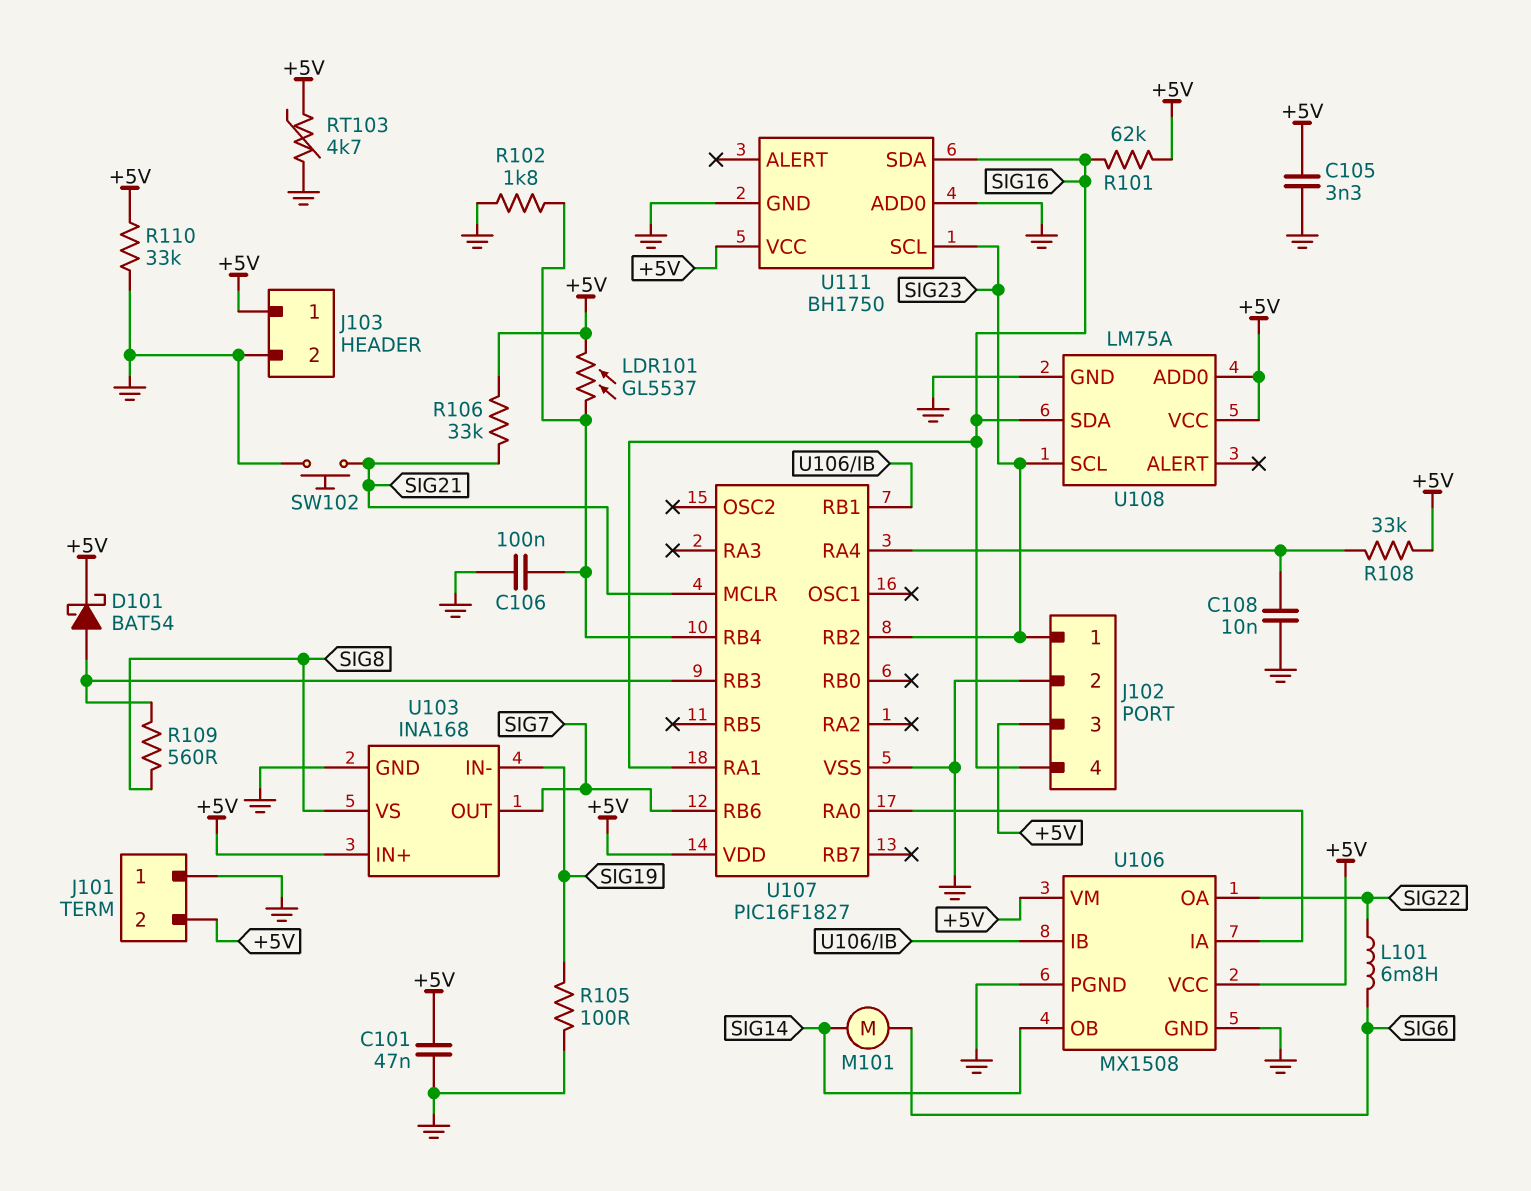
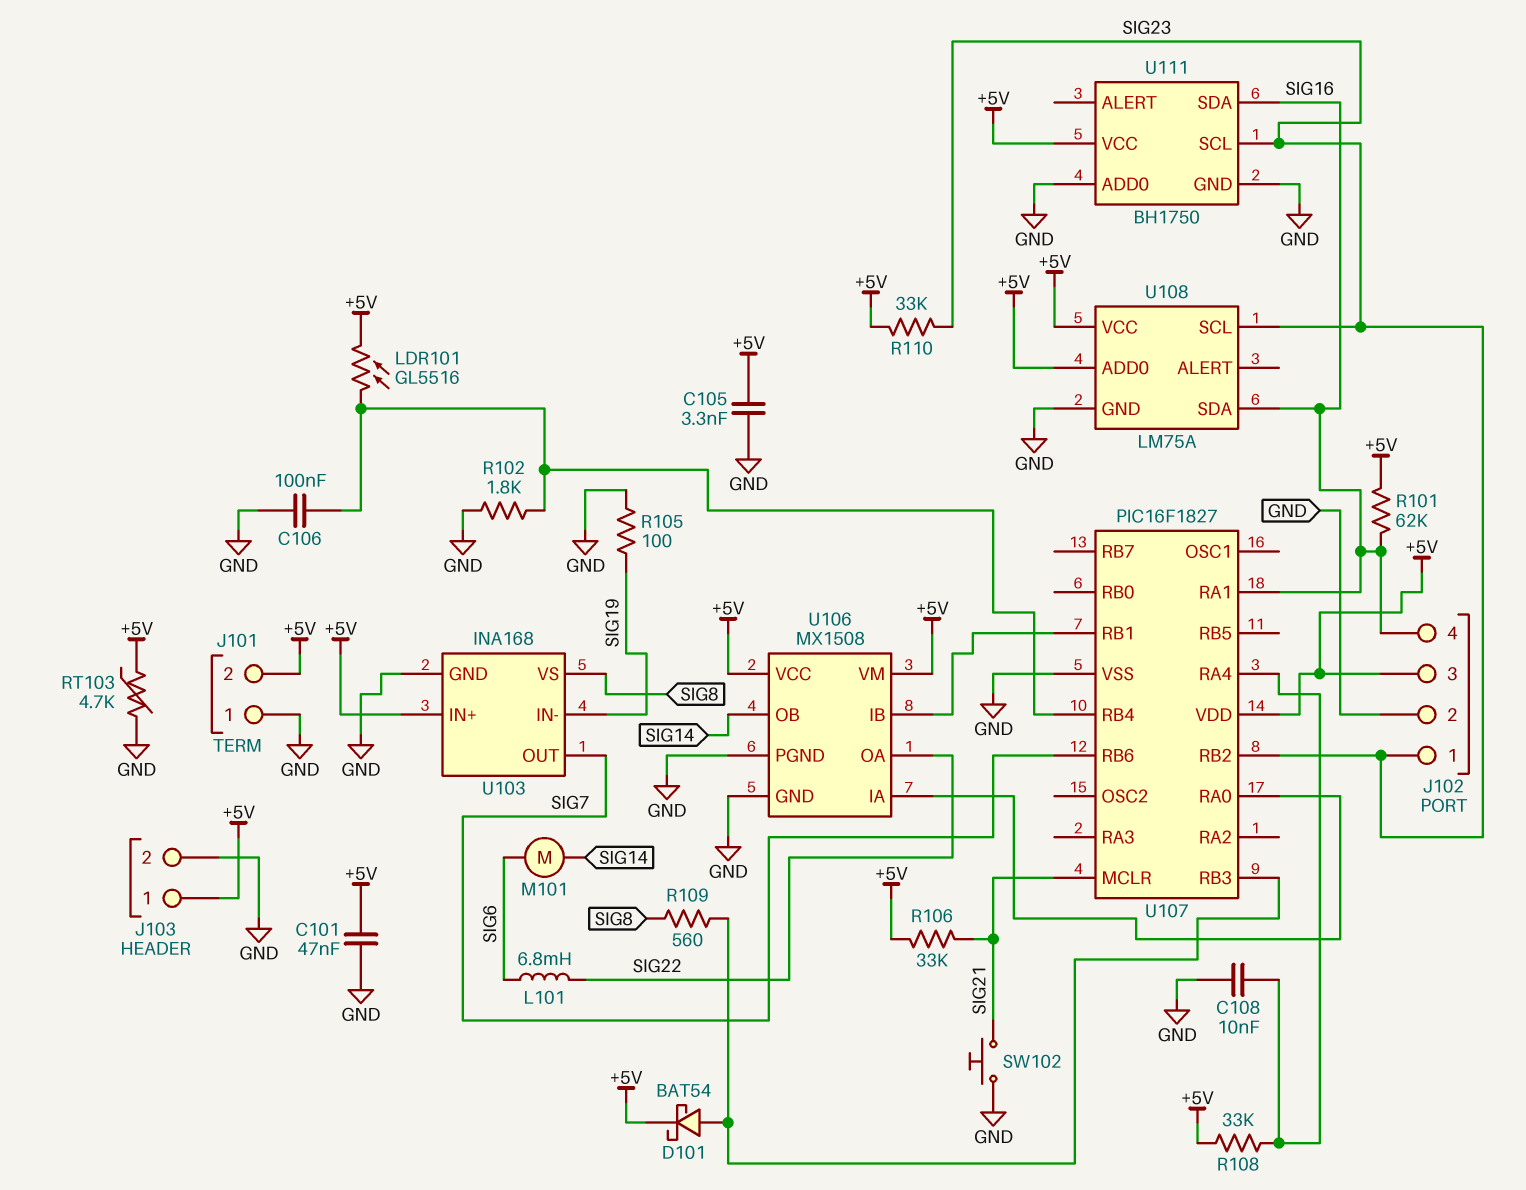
LDR101: GL5537 (+5V, U107/RB4) -> GL5516 (+5V, U107/RB4)
R110: 33k (+5V, GND) -> 33k (+5V, SIG23)

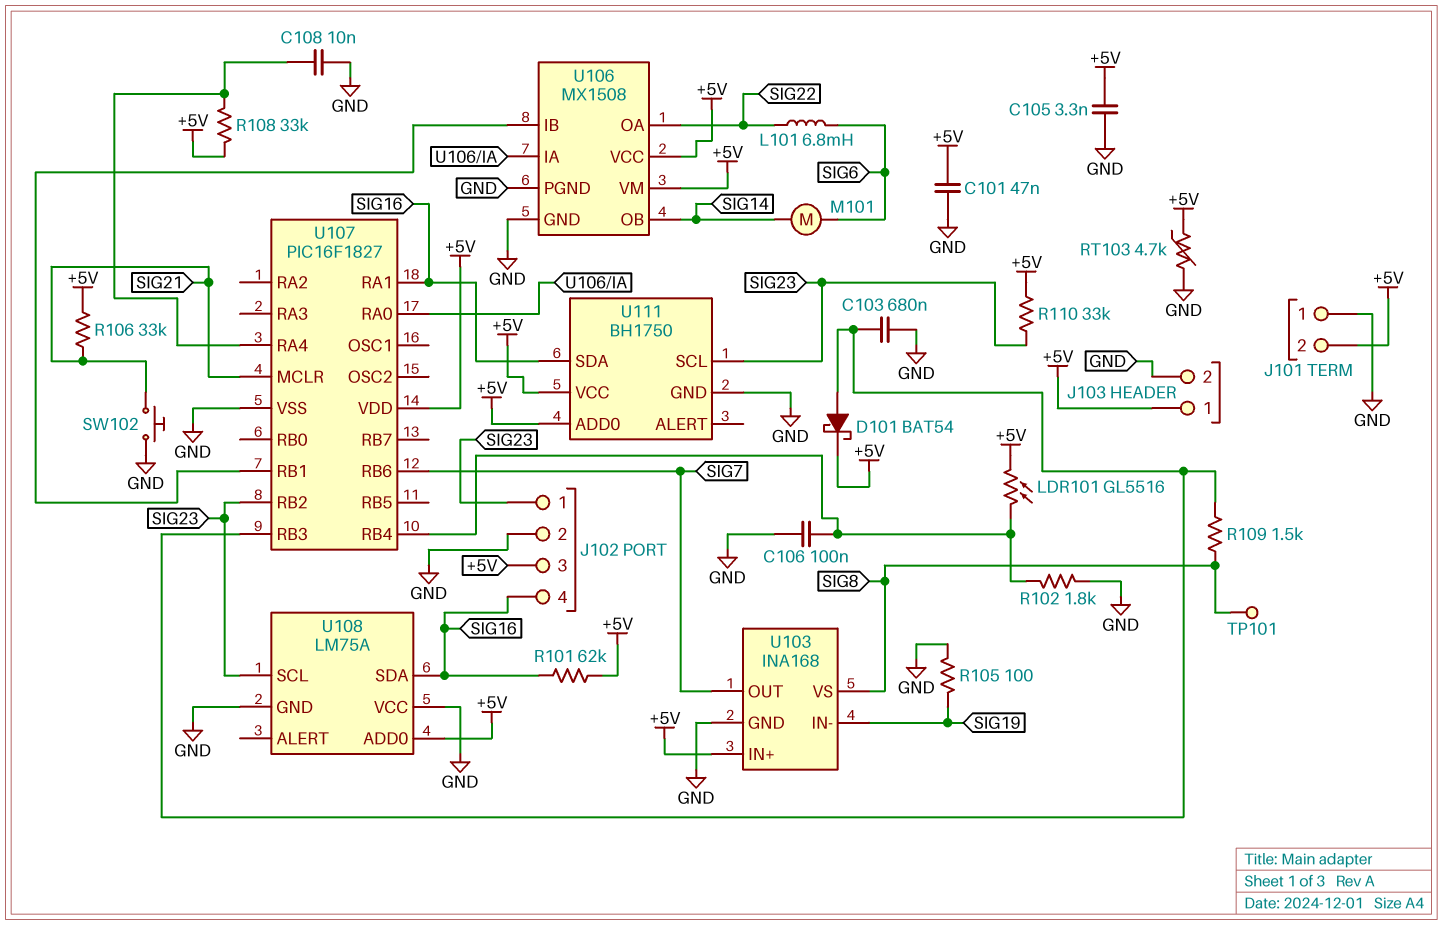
C103: none -> 680nF (GND, U107/RB3)
R109: 560 (SIG8, U107/RB3) -> 1.5k (SIG8, U107/RB3)
TP101: none -> test point (SIG8)
U108 pin VCC: +5V -> GND
U111 pin ADD0: GND -> +5V

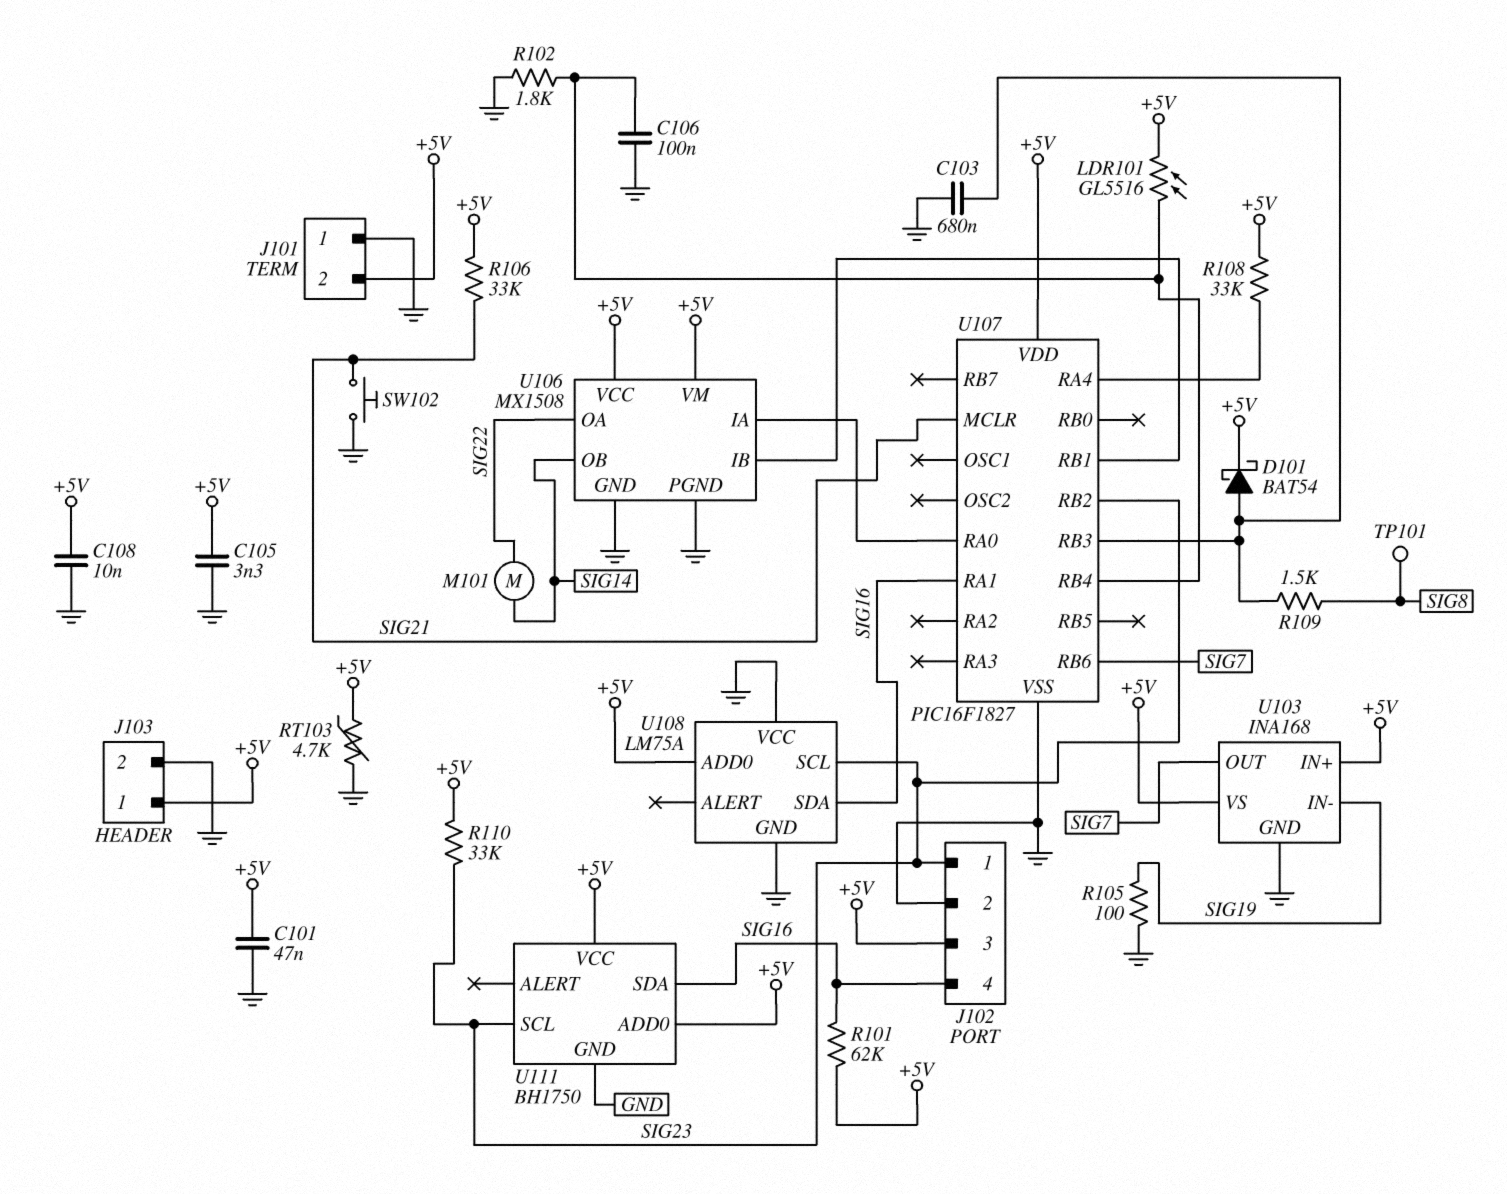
C108: 10nF (GND, U107/RA4) -> 10nF (+5V, GND)
L101: 6.8mH (SIG6, SIG22) -> none
M101: motor (SIG6, SIG14) -> motor (SIG14, SIG22)
U103 pin VS: SIG8 -> +5V

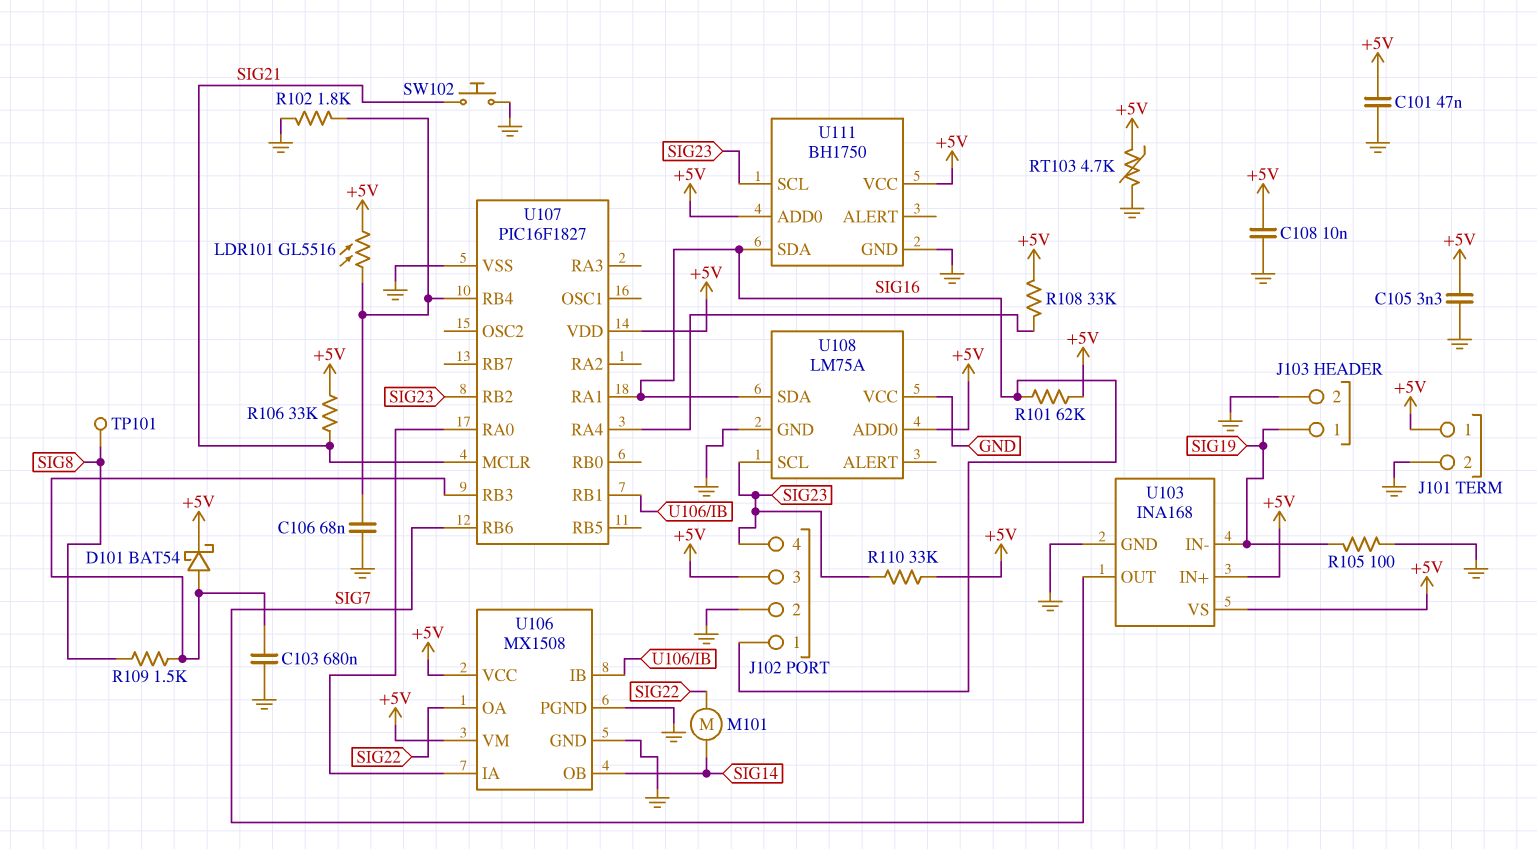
C106: 100nF (GND, U107/RB4) -> 68nF (GND, U107/RB4)
J101 pin 1: GND -> +5V
J101 pin 2: +5V -> GND
J102 pin 1: SIG23 -> SIG16
J102 pin 4: SIG16 -> SIG23
J103 pin 1: +5V -> SIG19

